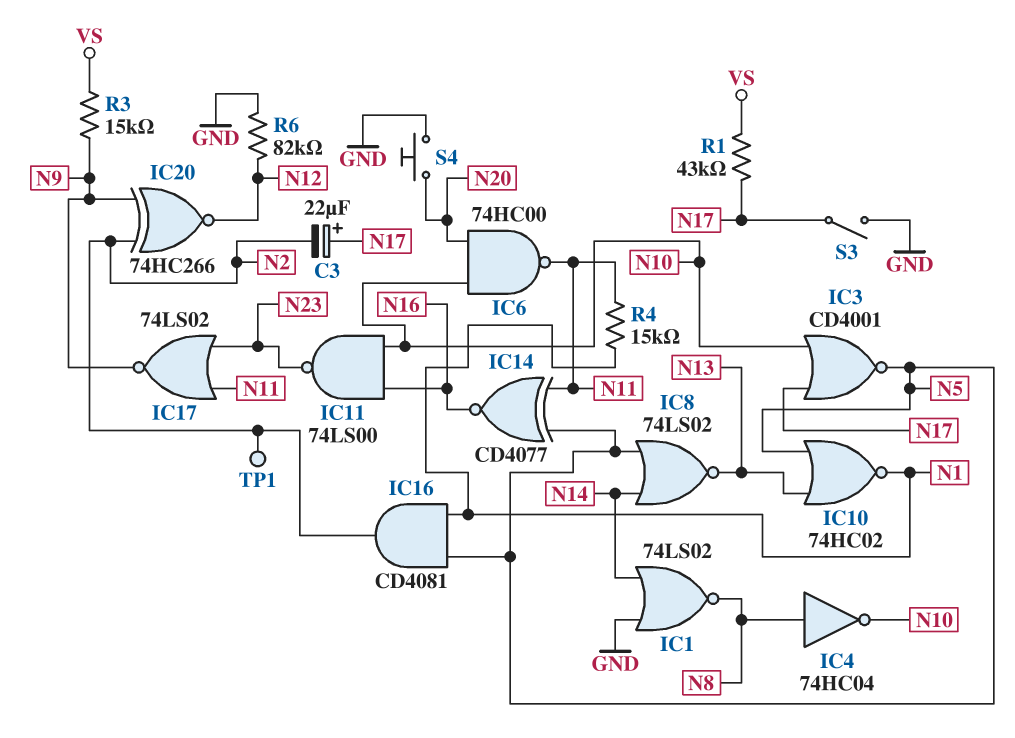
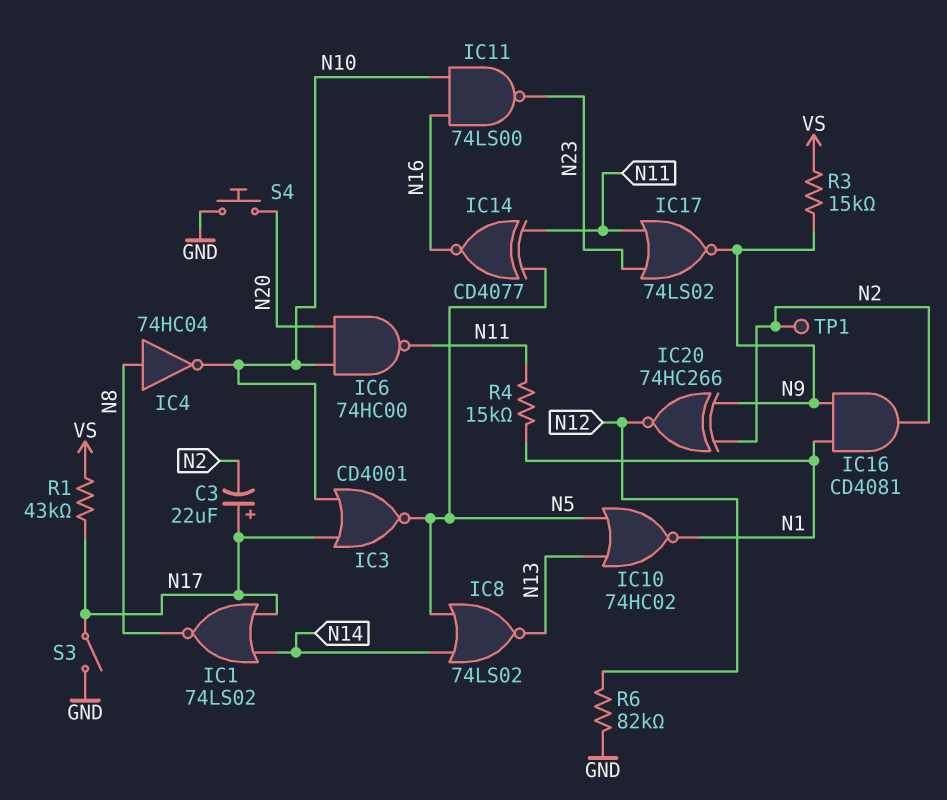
IC1: NOR 74LS02 (in GND, in N14, out N8) -> NOR 74LS02 (in N14, in N17, out N8)
IC16: AND CD4081 (in N1, in N5, out N2) -> AND CD4081 (in N1, in N9, out N2)

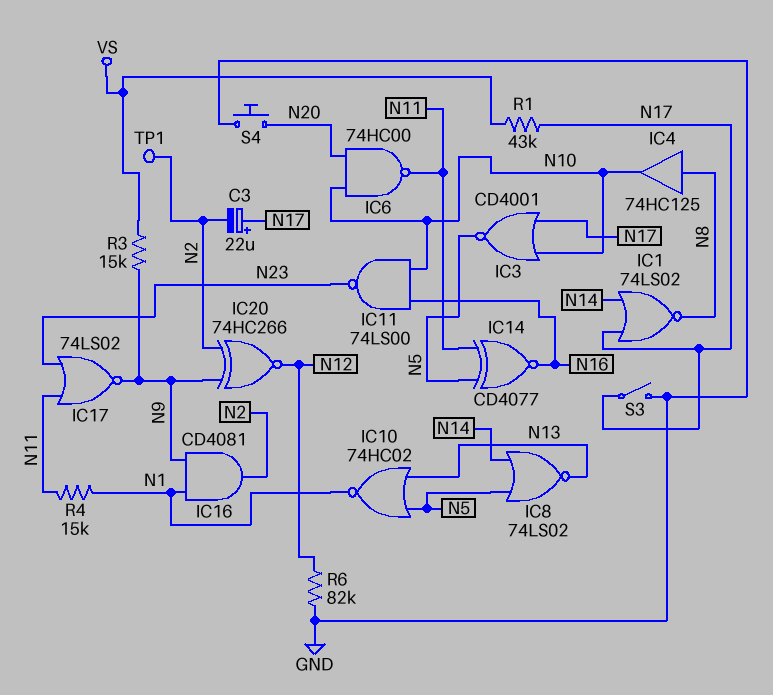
IC4: NOT 74HC04 (in N8, out N10) -> buffer 74HC125 (in N8, out N10)

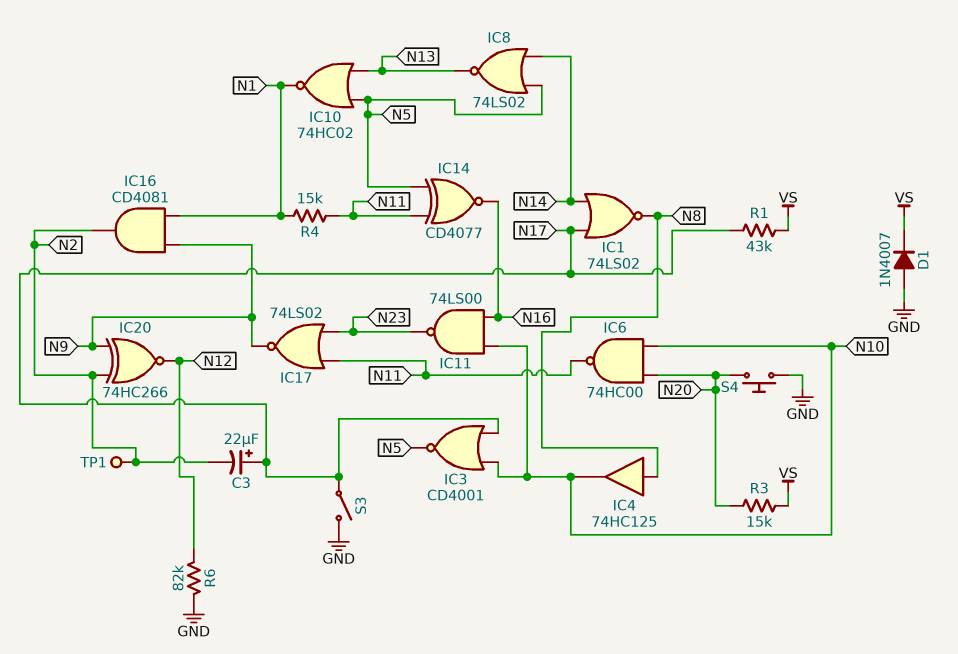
D1: none -> diode 1N4007 (A GND, K VS)
R3: 15k (N9, VS) -> 15k (N20, VS)

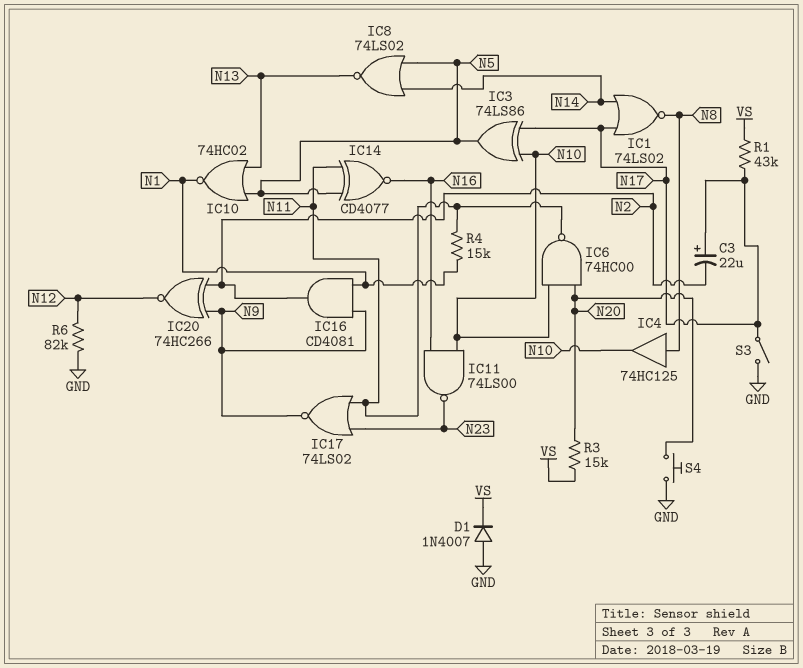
IC3: NOR CD4001 (in N10, in N17, out N5) -> XOR 74LS86 (in N10, in N17, out N5)
TP1: test point (N2) -> none

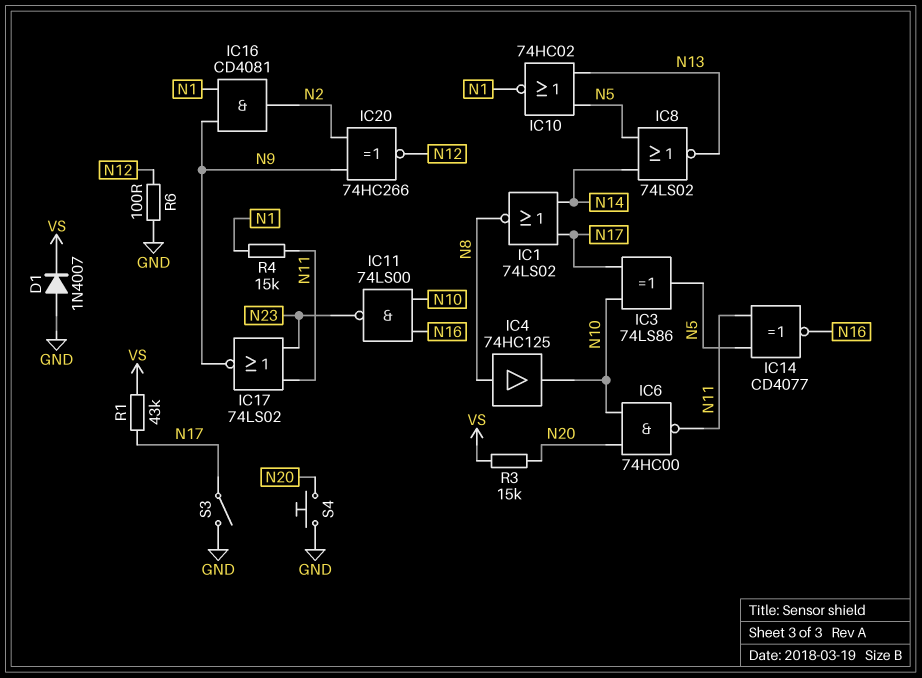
C3: 22uF (plus N17, minus N2) -> none
R6: 82k (GND, N12) -> 100 (GND, N12)

